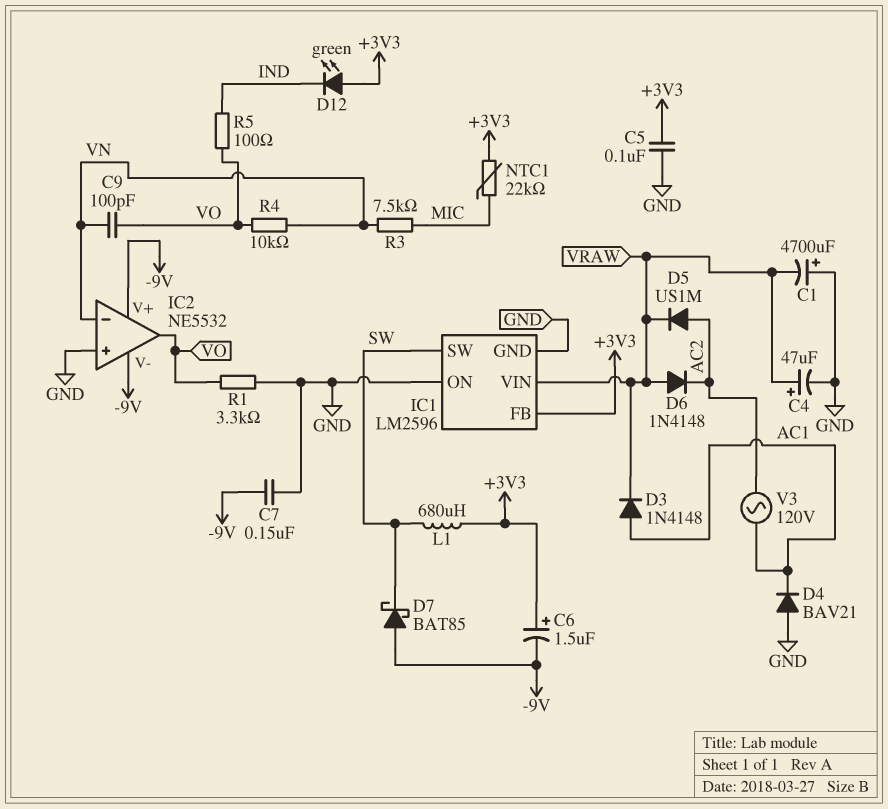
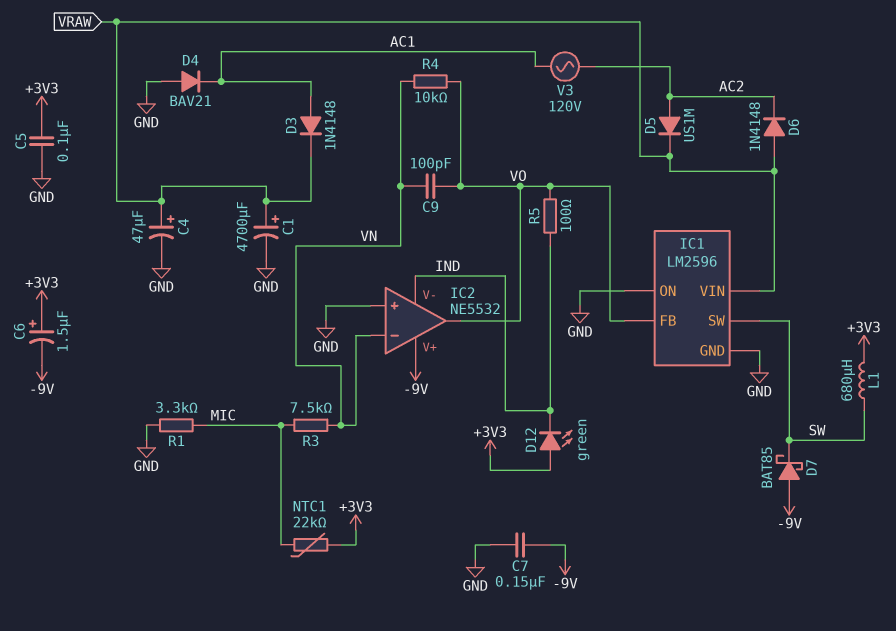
C1: 4700uF (plus GND, minus VRAW) -> 4700uF (plus VRAW, minus GND)
IC1 pin FB: +3V3 -> VO
IC2 pin V-: -9V -> IND
R1: 3.3k (GND, VO) -> 3.3k (GND, MIC)

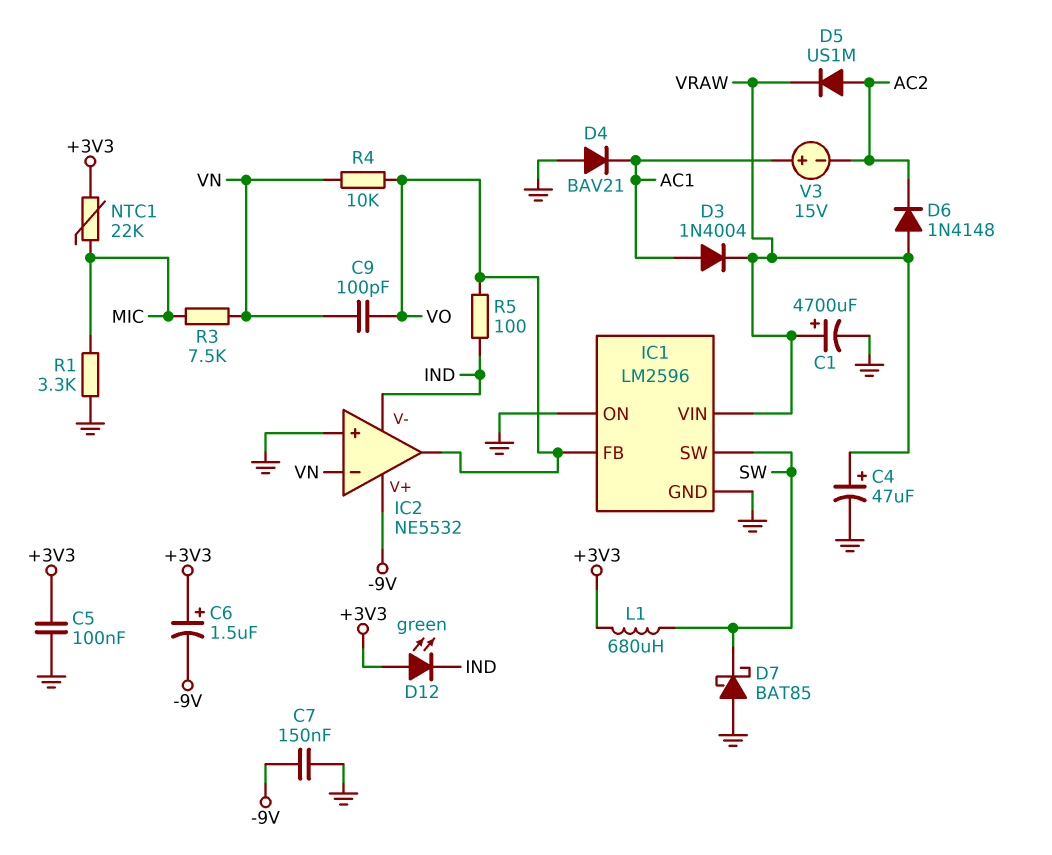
D3: diode 1N4148 (A AC1, K VRAW) -> diode 1N4004 (A AC1, K VRAW)
D7: schottky BAT85 (A -9V, K SW) -> schottky BAT85 (A GND, K SW)
V3: AC 120V (AC1, AC2) -> 15V (plus AC1, minus AC2)

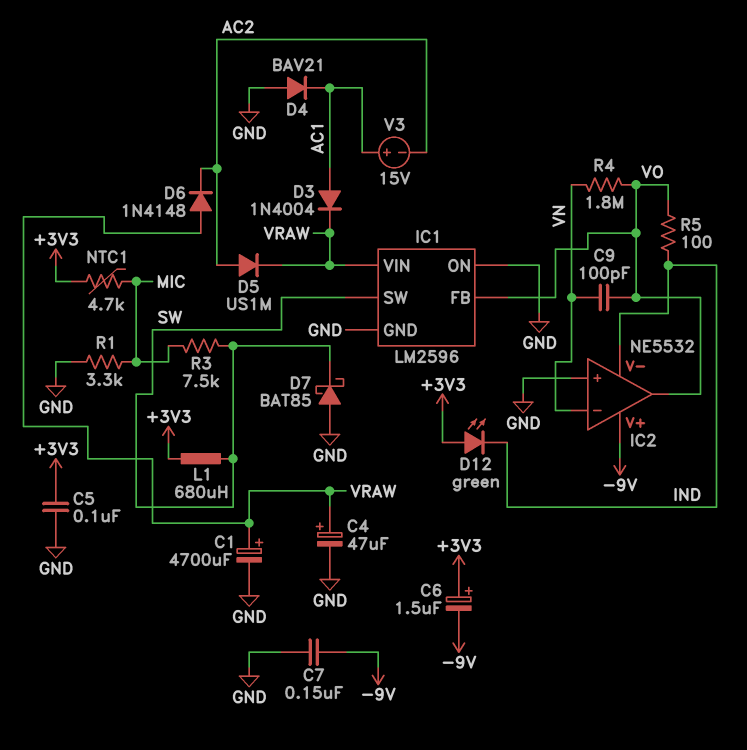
NTC1: 22k (+3V3, MIC) -> 4.7k (+3V3, MIC)
R3: 7.5k (MIC, VN) -> 7.5k (MIC, SW)
R4: 10k (VN, VO) -> 1.8M (VN, VO)

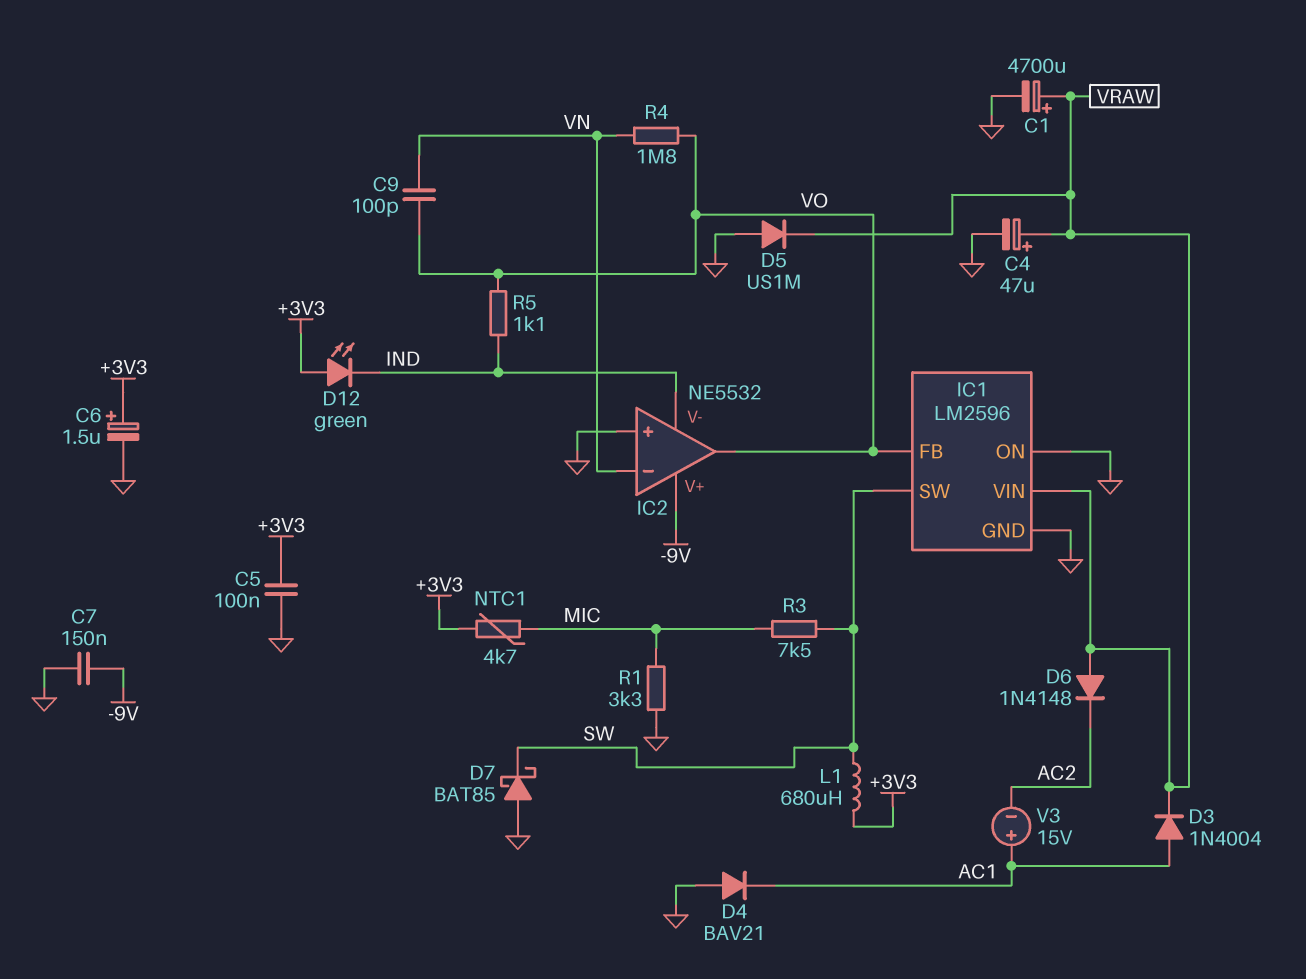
C6: 1.5uF (plus +3V3, minus -9V) -> 1.5uF (plus +3V3, minus GND)
D5: diode US1M (A AC2, K VRAW) -> diode US1M (A GND, K VRAW)
R5: 100 (IND, VO) -> 1.1k (IND, VO)

